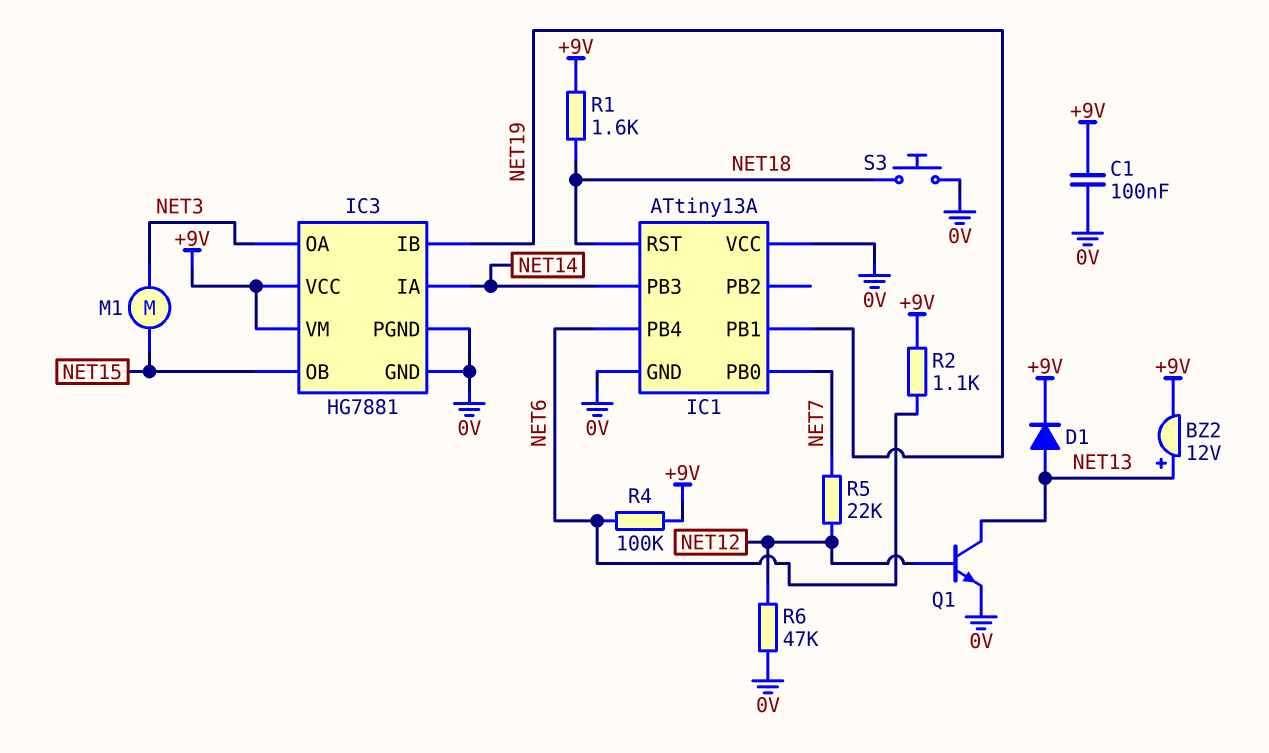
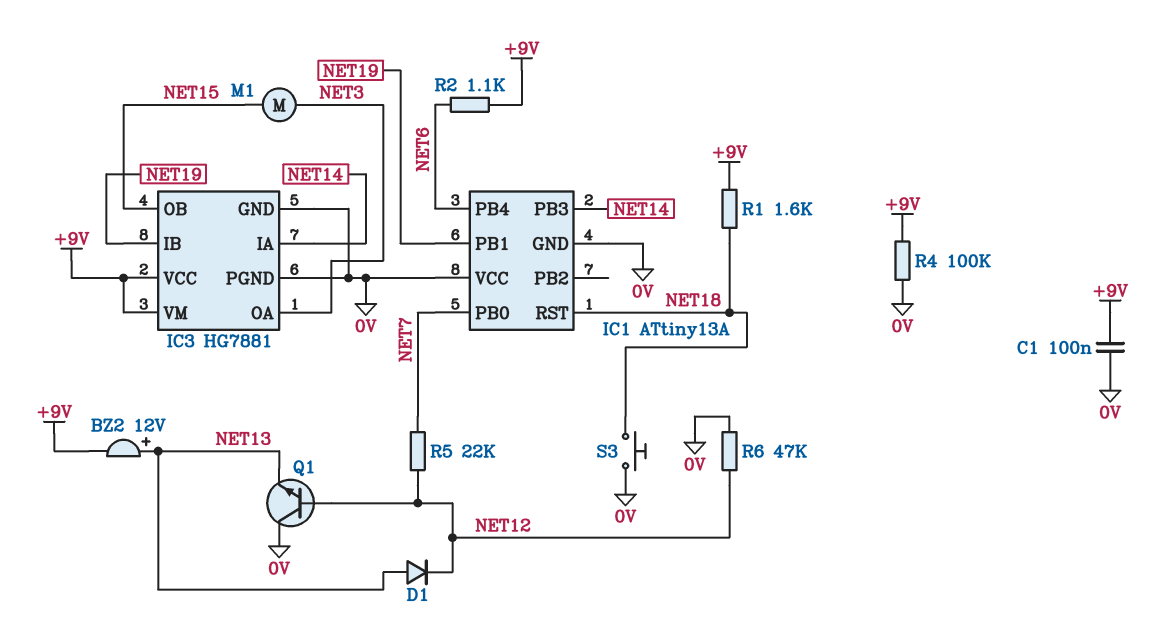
D1: diode (A NET13, K +9V) -> diode (A NET13, K NET12)
Q1: NPN (B NET12, C NET13, E 0V) -> NPN (B NET12, C 0V, E NET13)
R4: 100k (+9V, NET6) -> 100k (+9V, 0V)

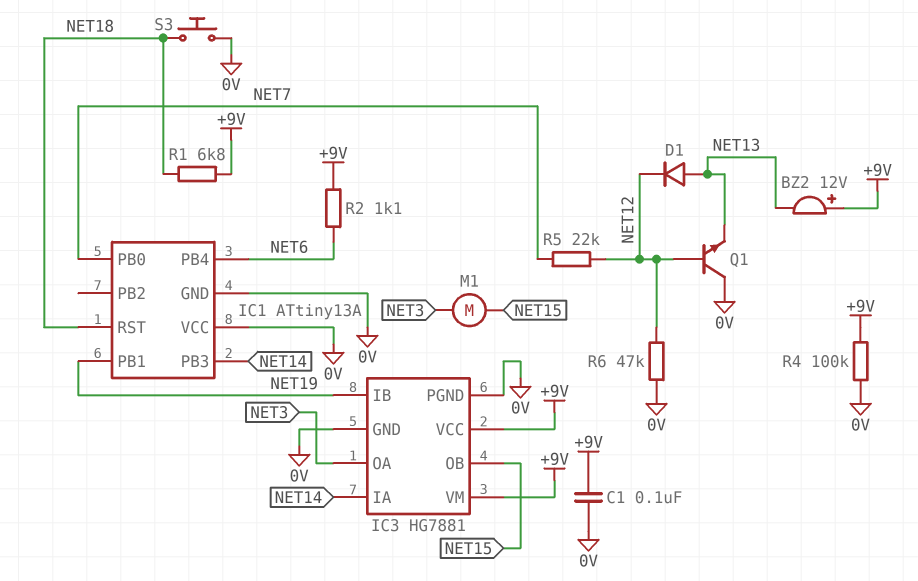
BZ2: buzzer 12V (plus NET13, minus +9V) -> buzzer 12V (plus +9V, minus NET13)
R1: 1.6k (+9V, NET18) -> 6.8k (+9V, NET18)

